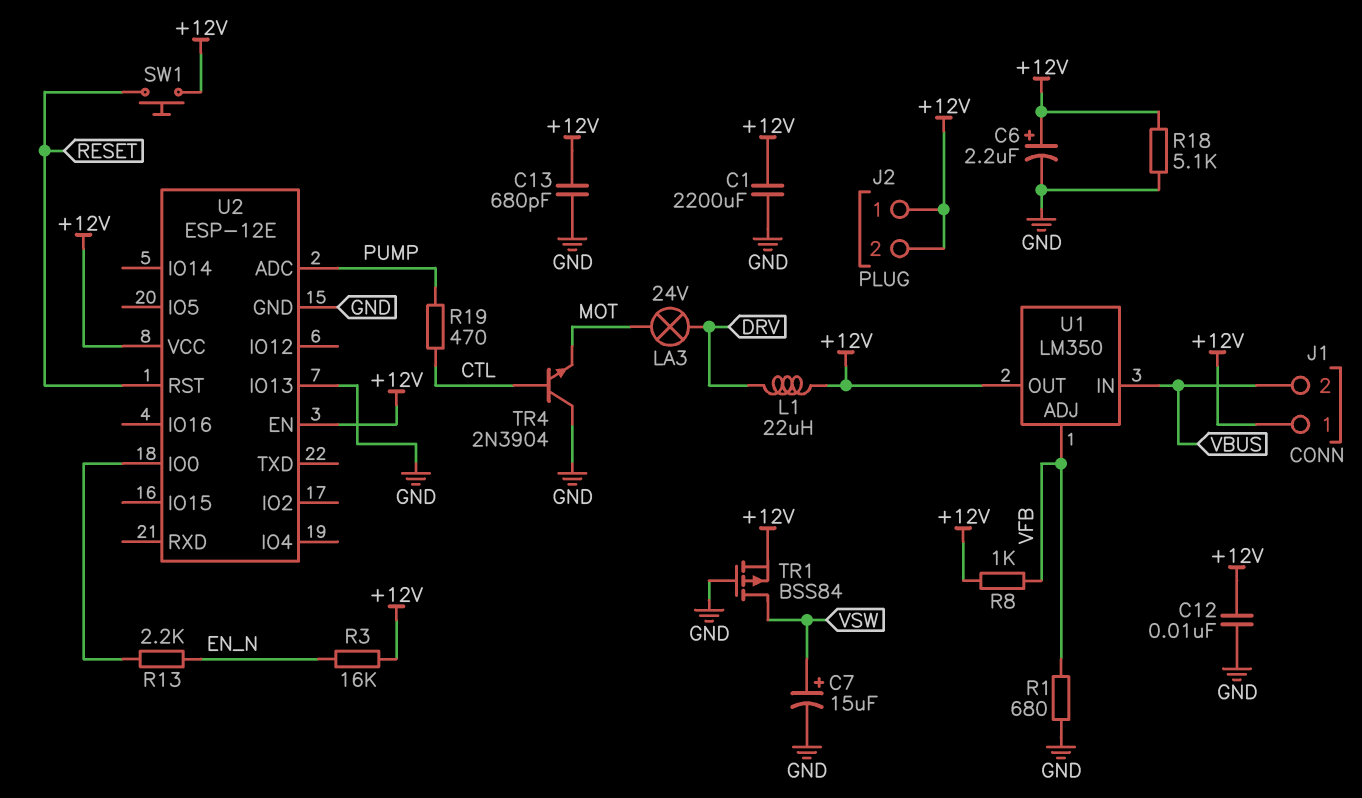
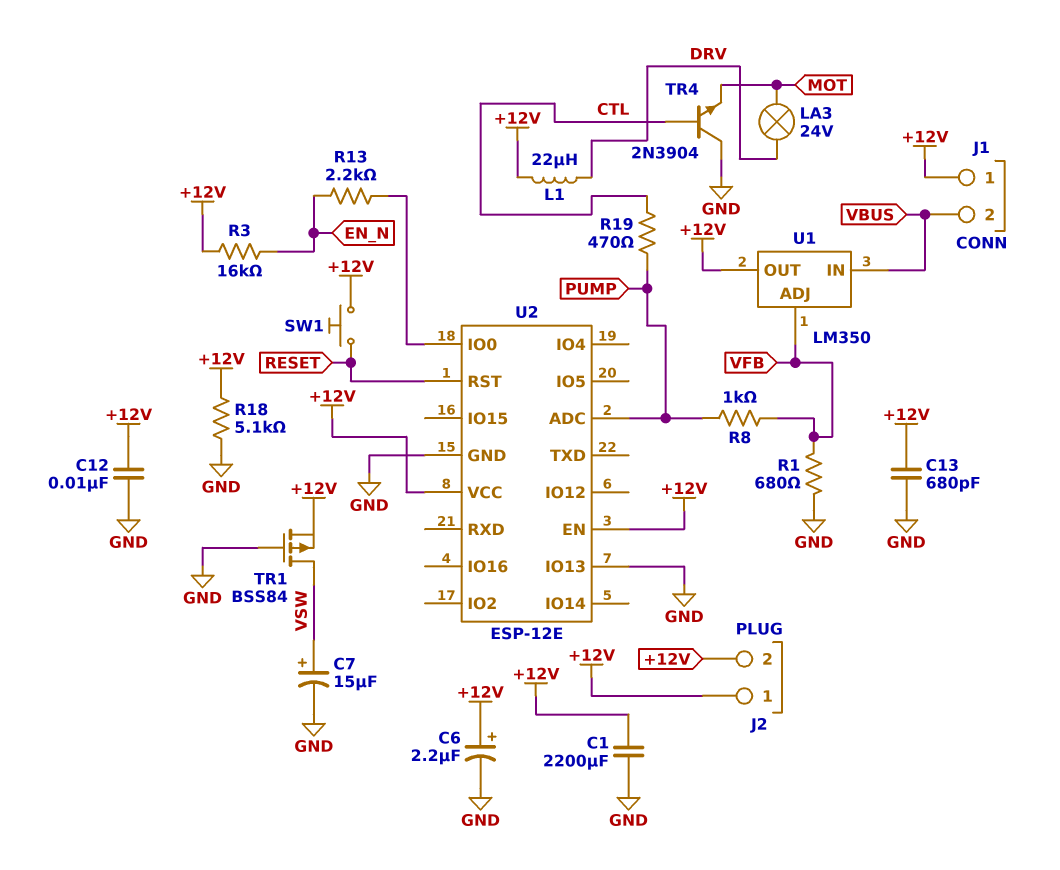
R8: 1k (+12V, VFB) -> 1k (PUMP, VFB)

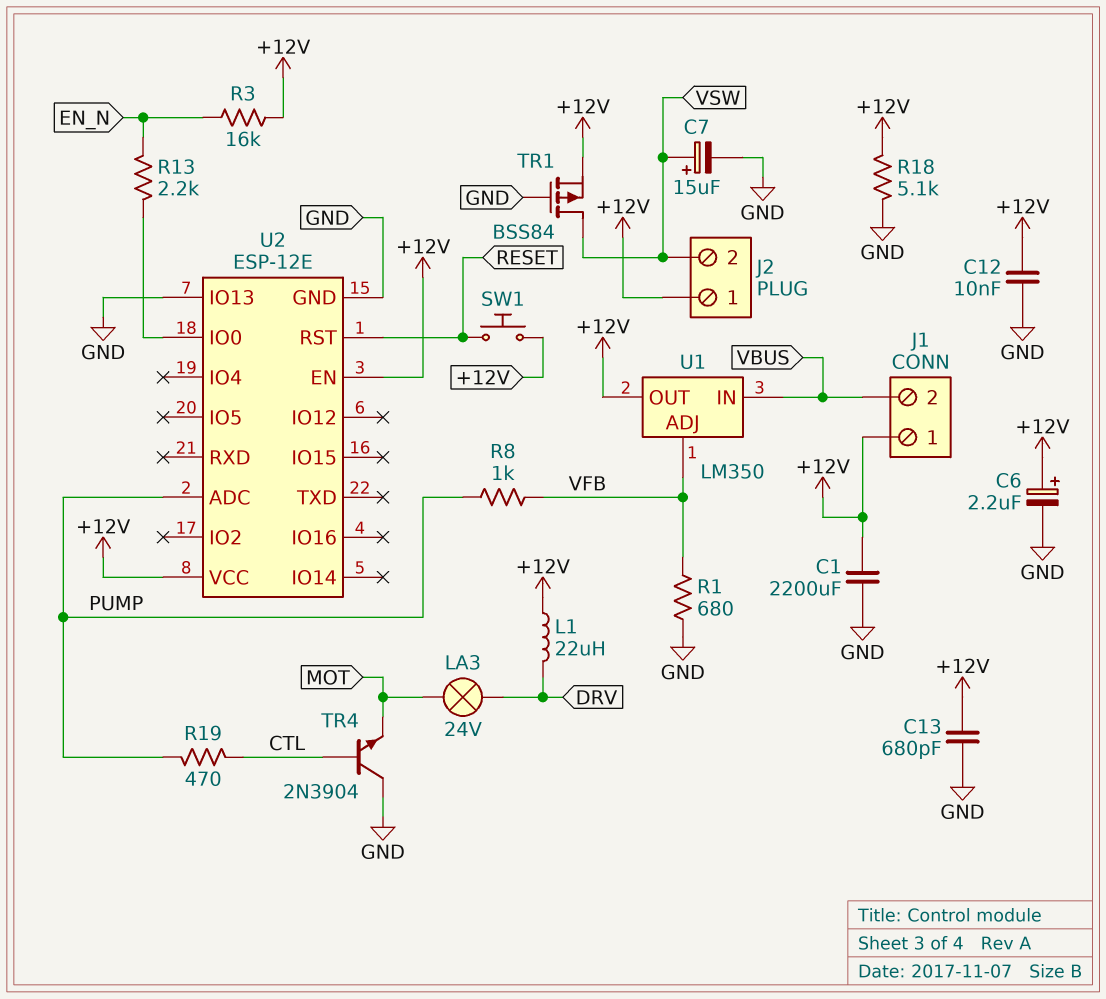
J2 pin 2: +12V -> VSW

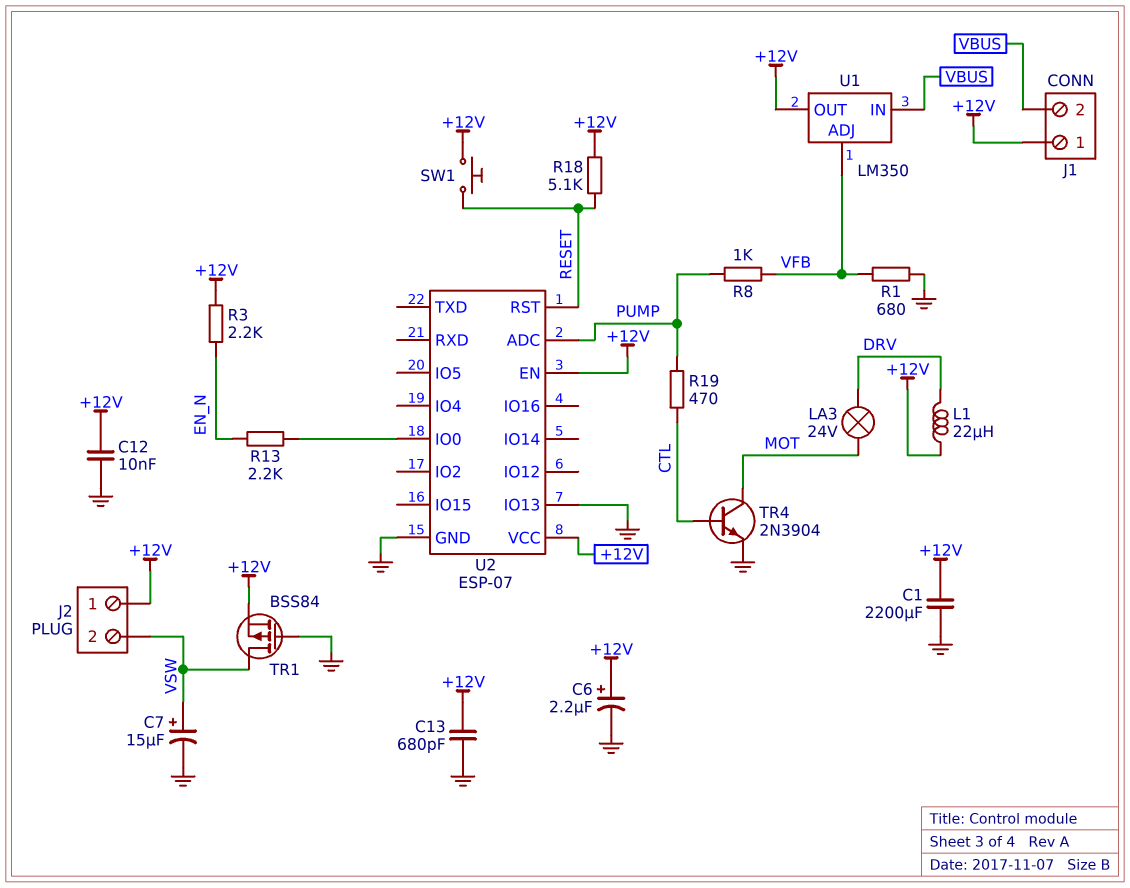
R3: 16k (+12V, EN_N) -> 2.2k (+12V, EN_N)
R18: 5.1k (+12V, GND) -> 5.1k (+12V, RESET)
TR4: NPN 2N3904 (B CTL, C GND, E MOT) -> NPN 2N3904 (B CTL, C MOT, E GND)
U2: ESP-12E -> ESP-07

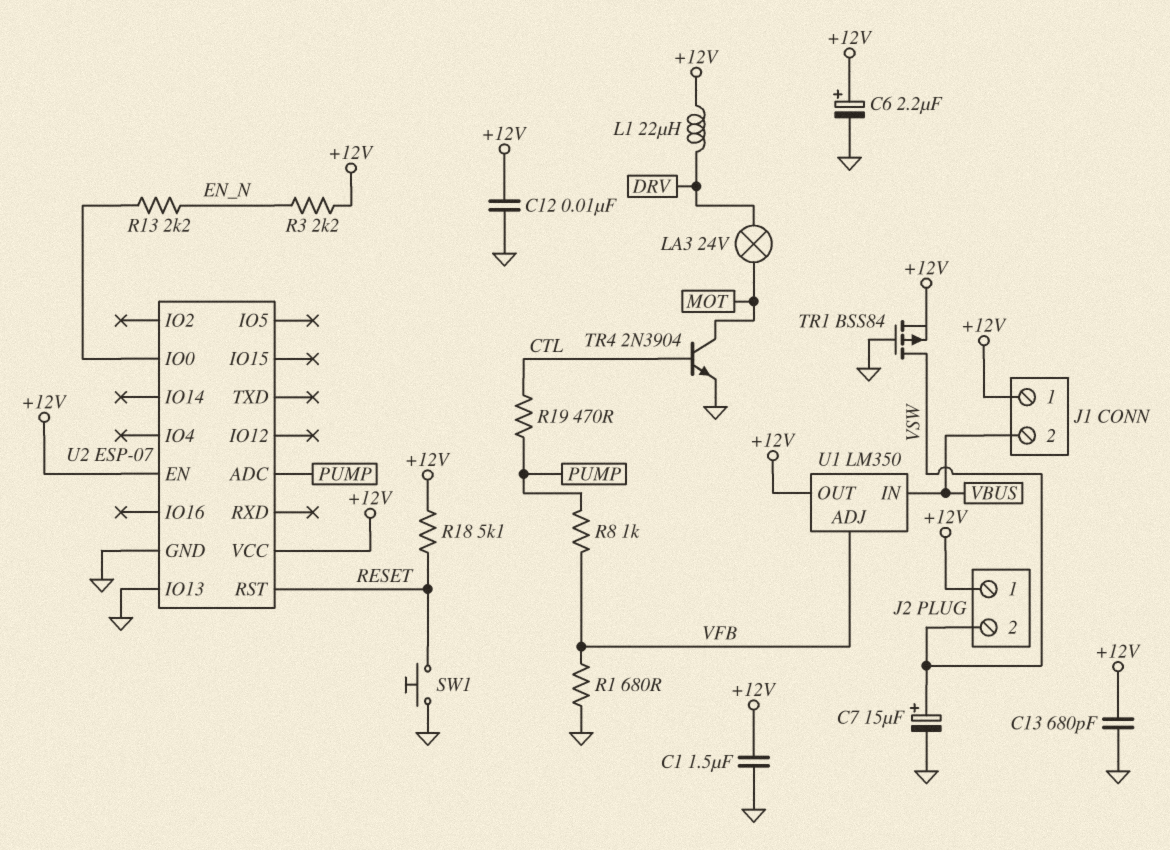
C1: 2200uF (+12V, GND) -> 1.5uF (+12V, GND)
SW1: button (+12V, RESET) -> button (GND, RESET)

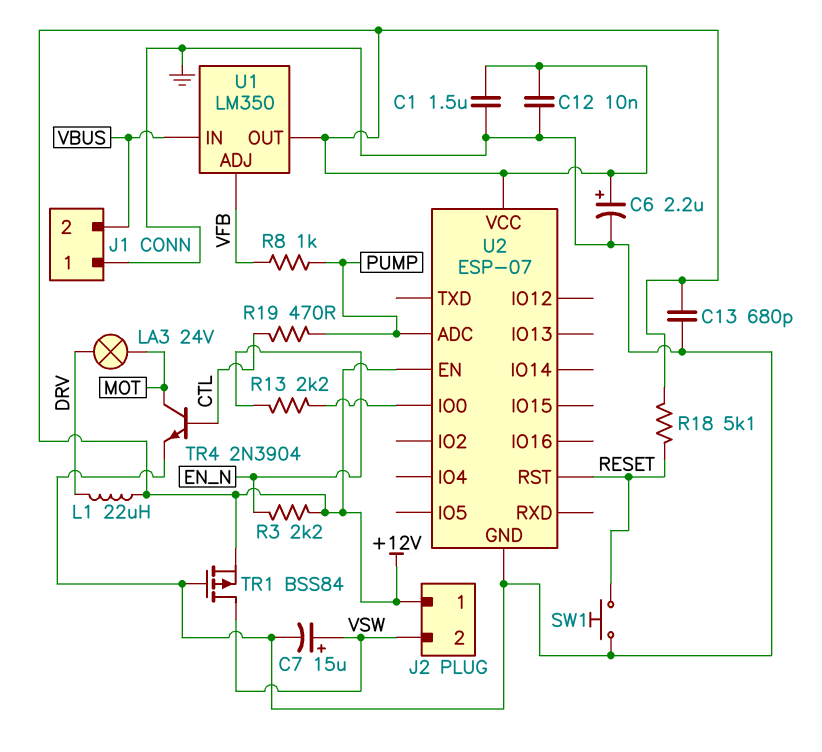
J1 pin 1: +12V -> GND
R1: 680 (GND, VFB) -> none
U2 pin IO13: GND -> none

